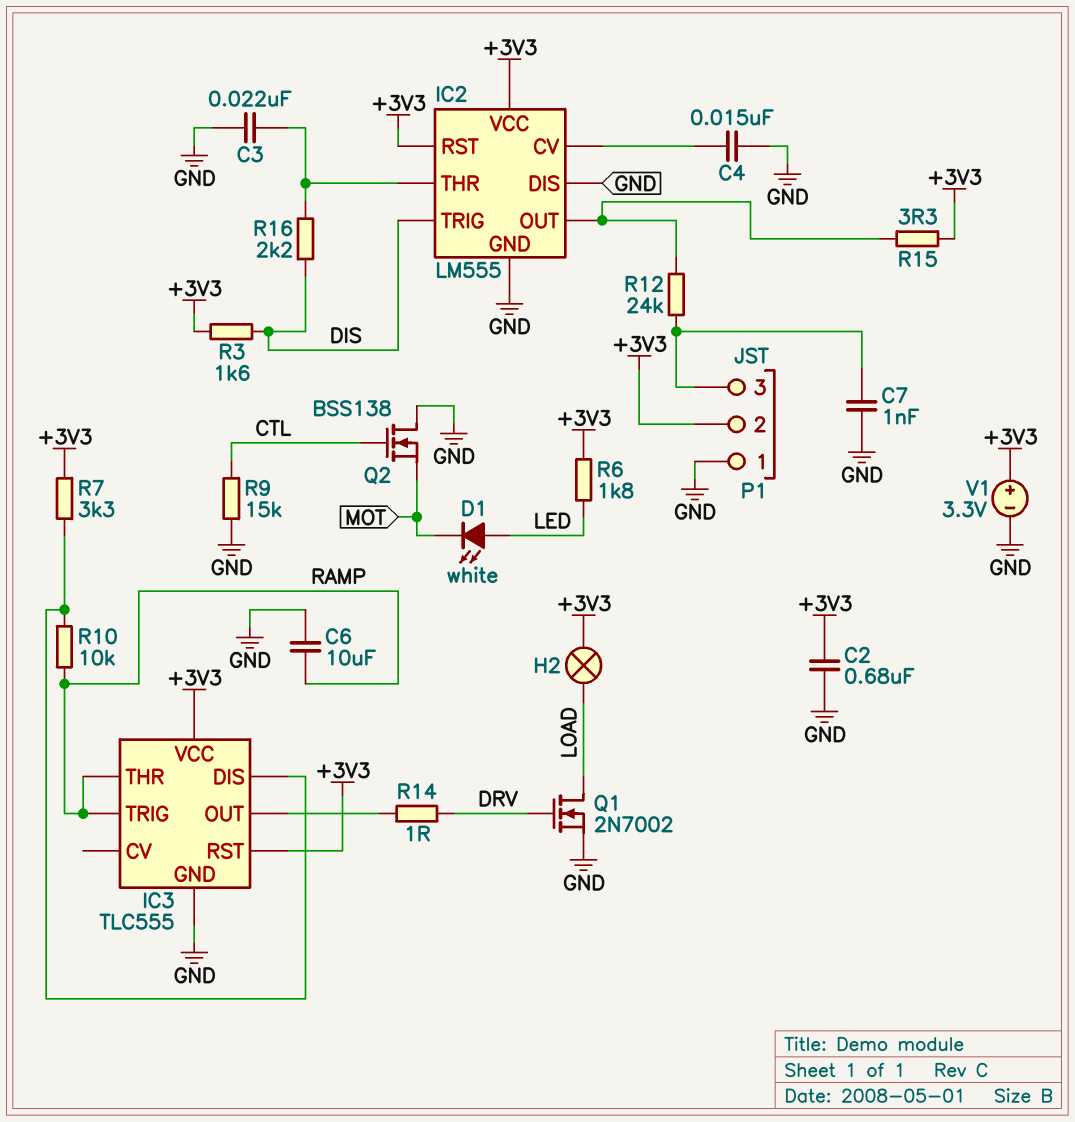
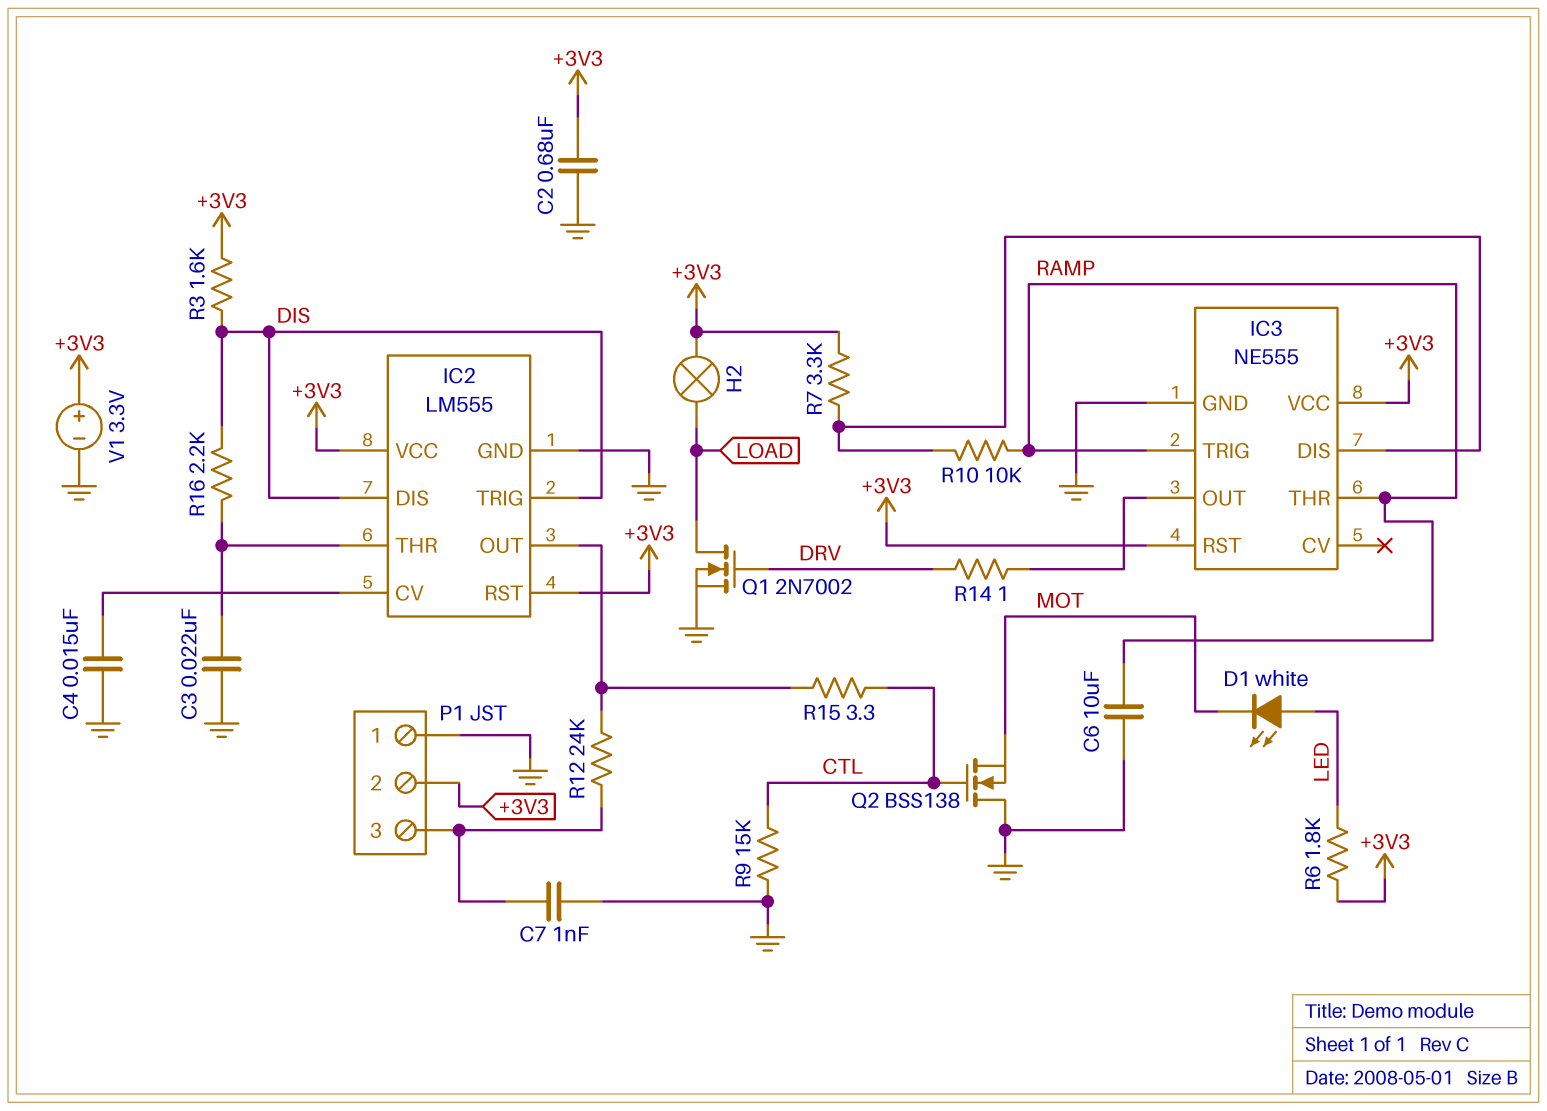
IC2 pin DIS: GND -> DIS
IC3: TLC555 -> NE555
R15: 3.3 (+3V3, IC2/OUT) -> 3.3 (CTL, IC2/OUT)

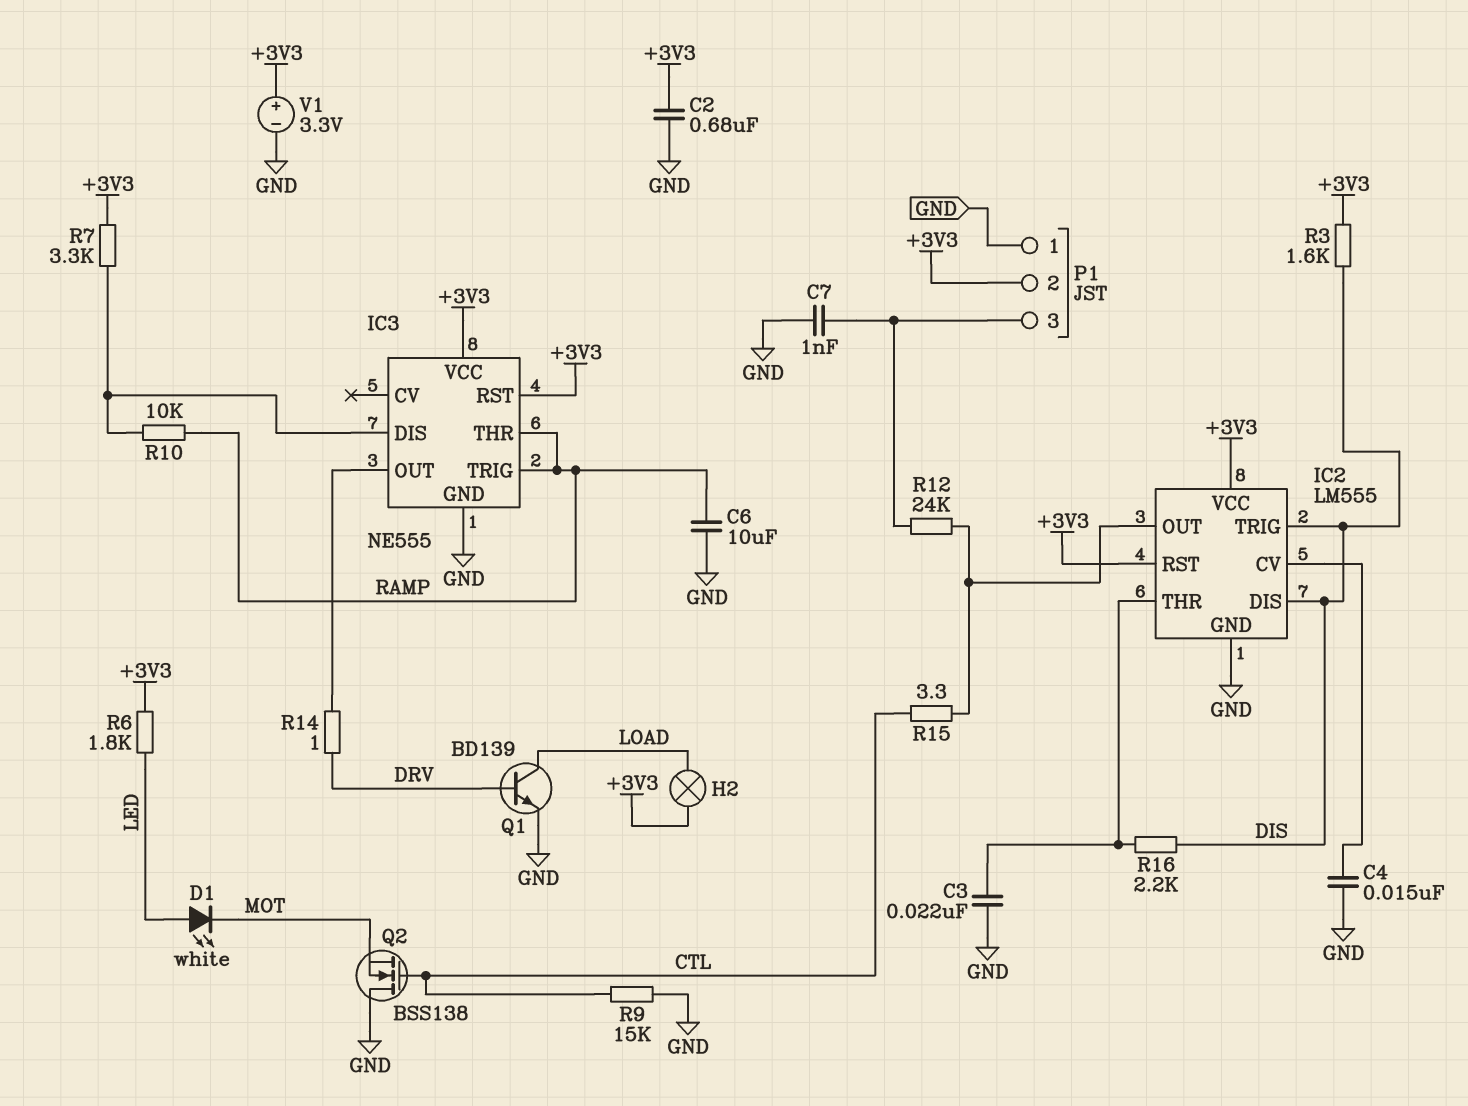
Q1: NMOS 2N7002 (G DRV, D LOAD, S GND) -> NPN BD139 (B DRV, C LOAD, E GND)

